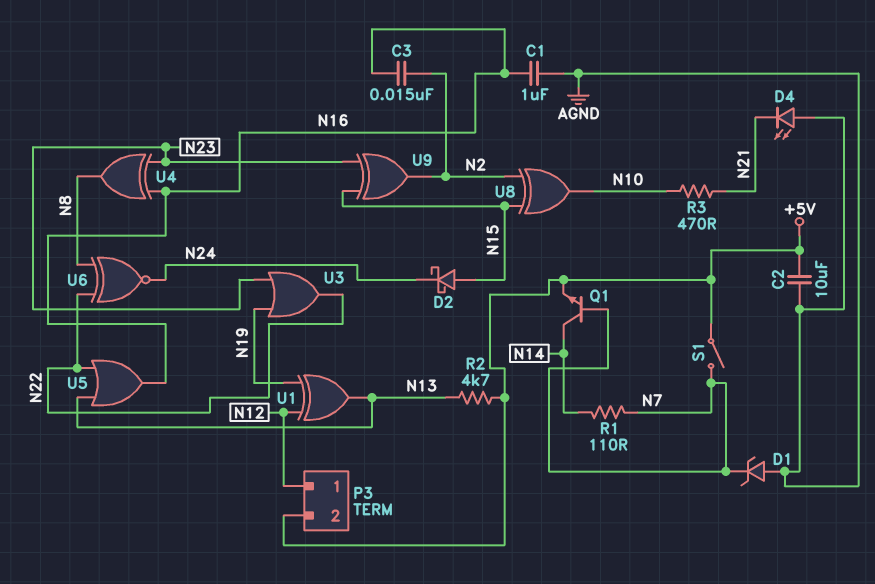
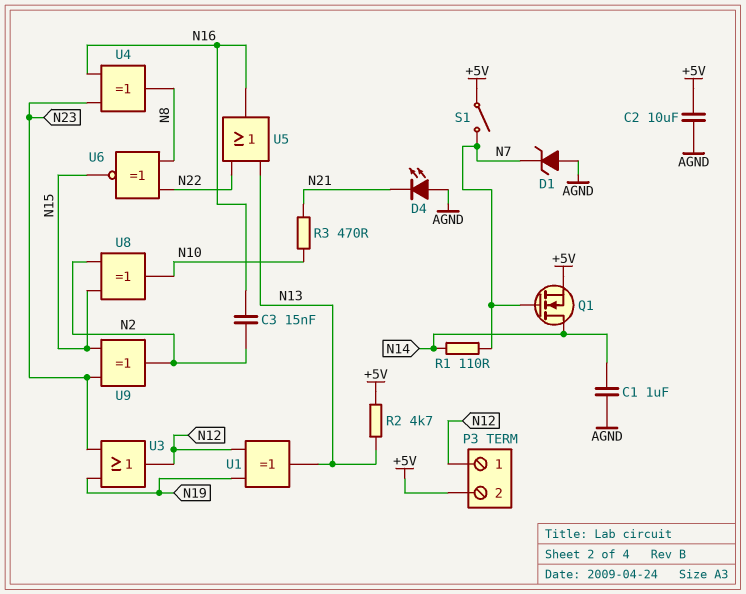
C1: 1uF (AGND, N16) -> 1uF (AGND, N14)
D2: schottky (A N15, K N24) -> none
Q1: NPN (B N7, C N14, E +5V) -> NMOS (G N7, D N14, S +5V)
U3: OR (in N19, in N23, out N22) -> OR (in N19, in N23, out N12)
U6: XNOR (in N8, in N22, out N24) -> XNOR (in N8, in N22, out N15)

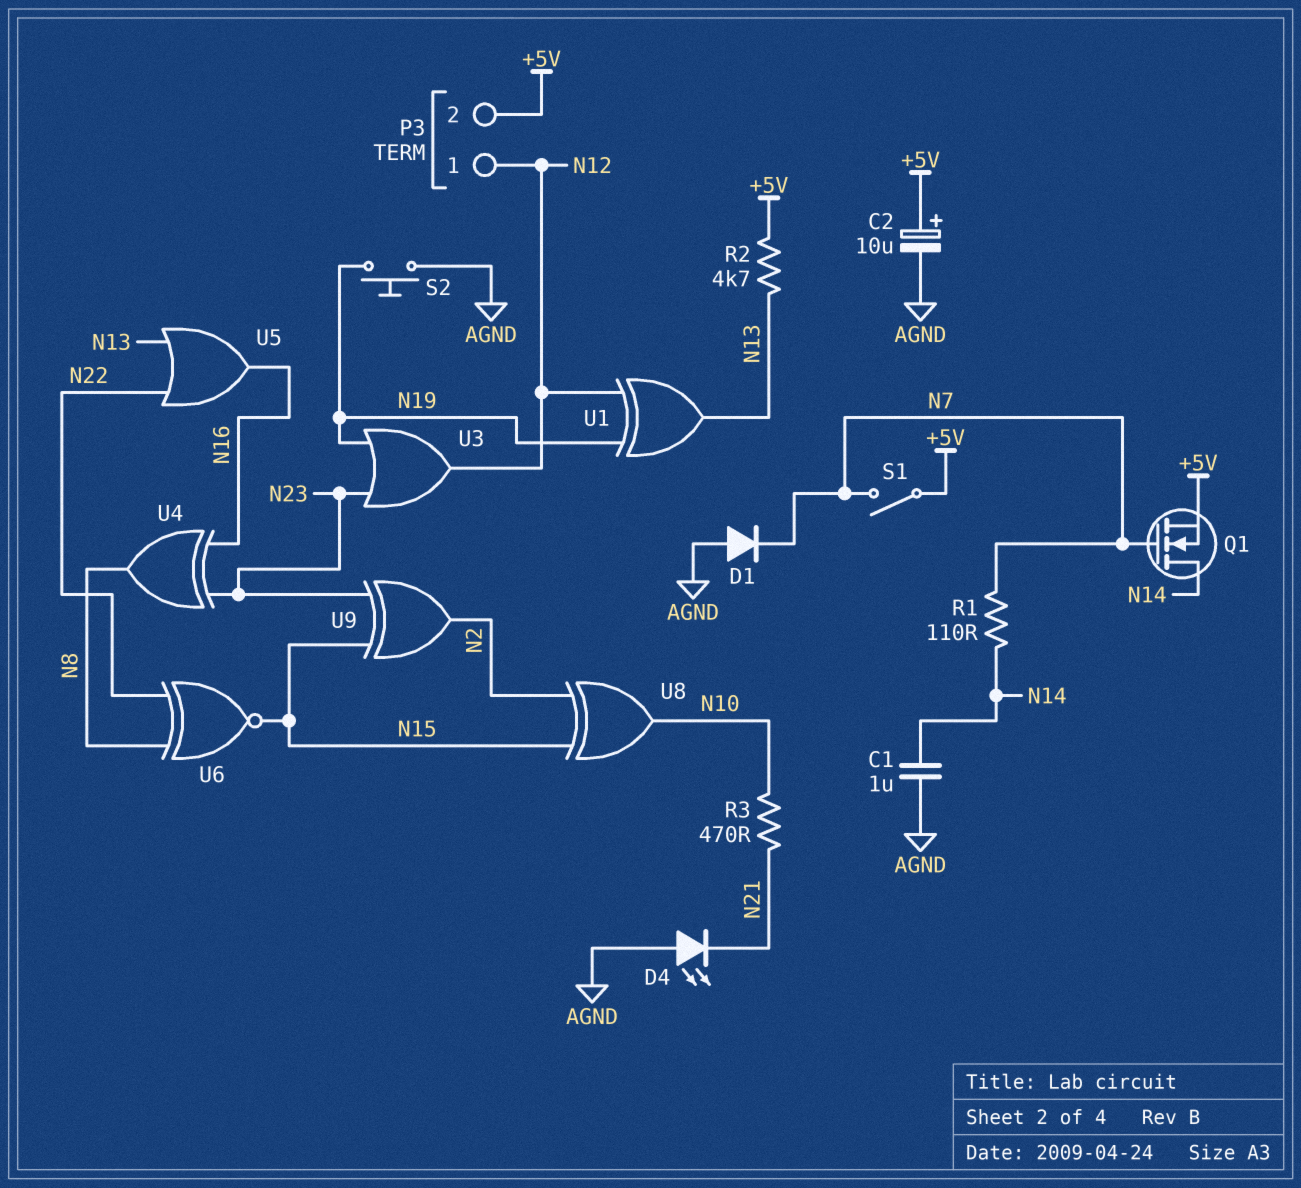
C2: 10uF (+5V, AGND) -> 10uF (plus +5V, minus AGND)
C3: 15nF (N2, N16) -> none
D1: zener (A AGND, K N7) -> diode (A AGND, K N7)
S2: none -> button (AGND, N19)

